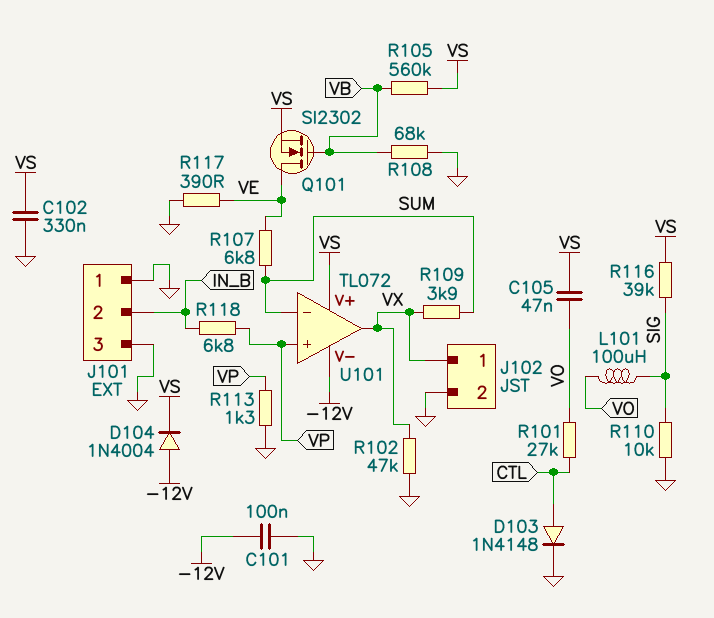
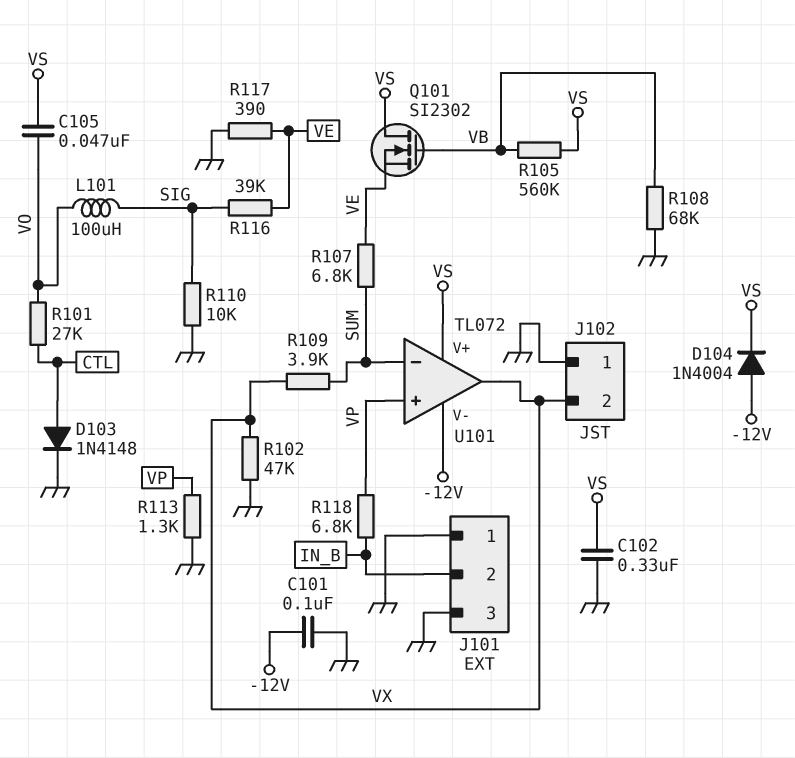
J102 pin 1: VX -> GND
J102 pin 2: GND -> VX
Q101: NMOS SI2302 (G VB, D VE, S VS) -> NMOS SI2302 (G VB, D VS, S VE)
R116: 39k (SIG, VS) -> 39k (SIG, VE)

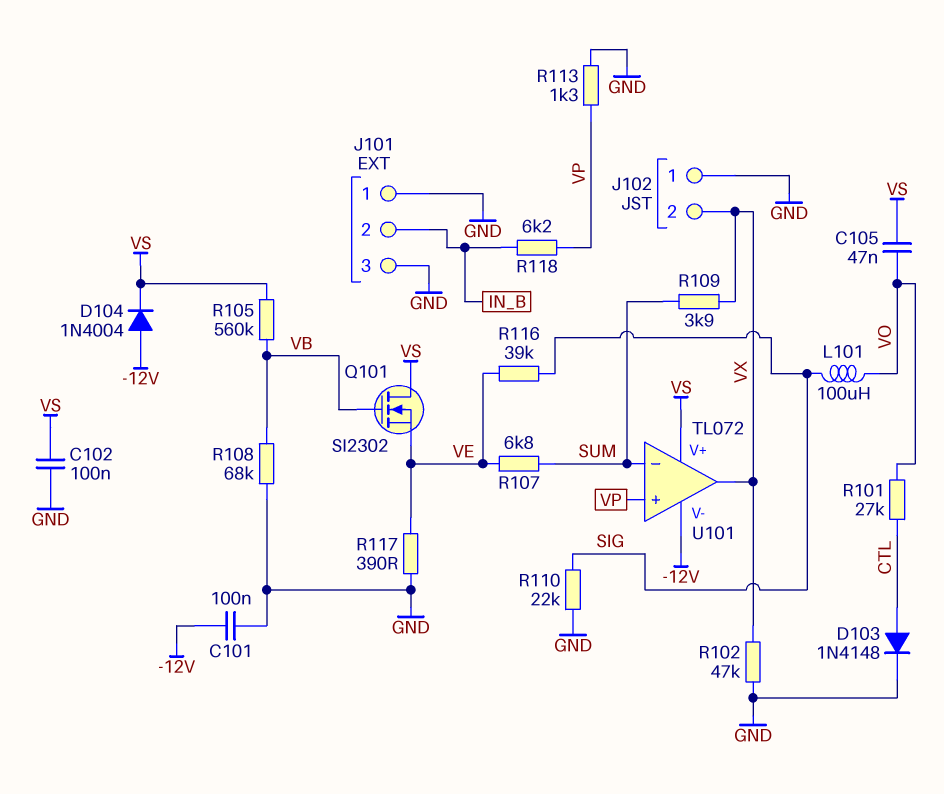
C102: 330nF (GND, VS) -> 100nF (GND, VS)
R110: 10k (GND, SIG) -> 22k (GND, SIG)
R118: 6.8k (IN_B, VP) -> 6.2k (IN_B, VP)

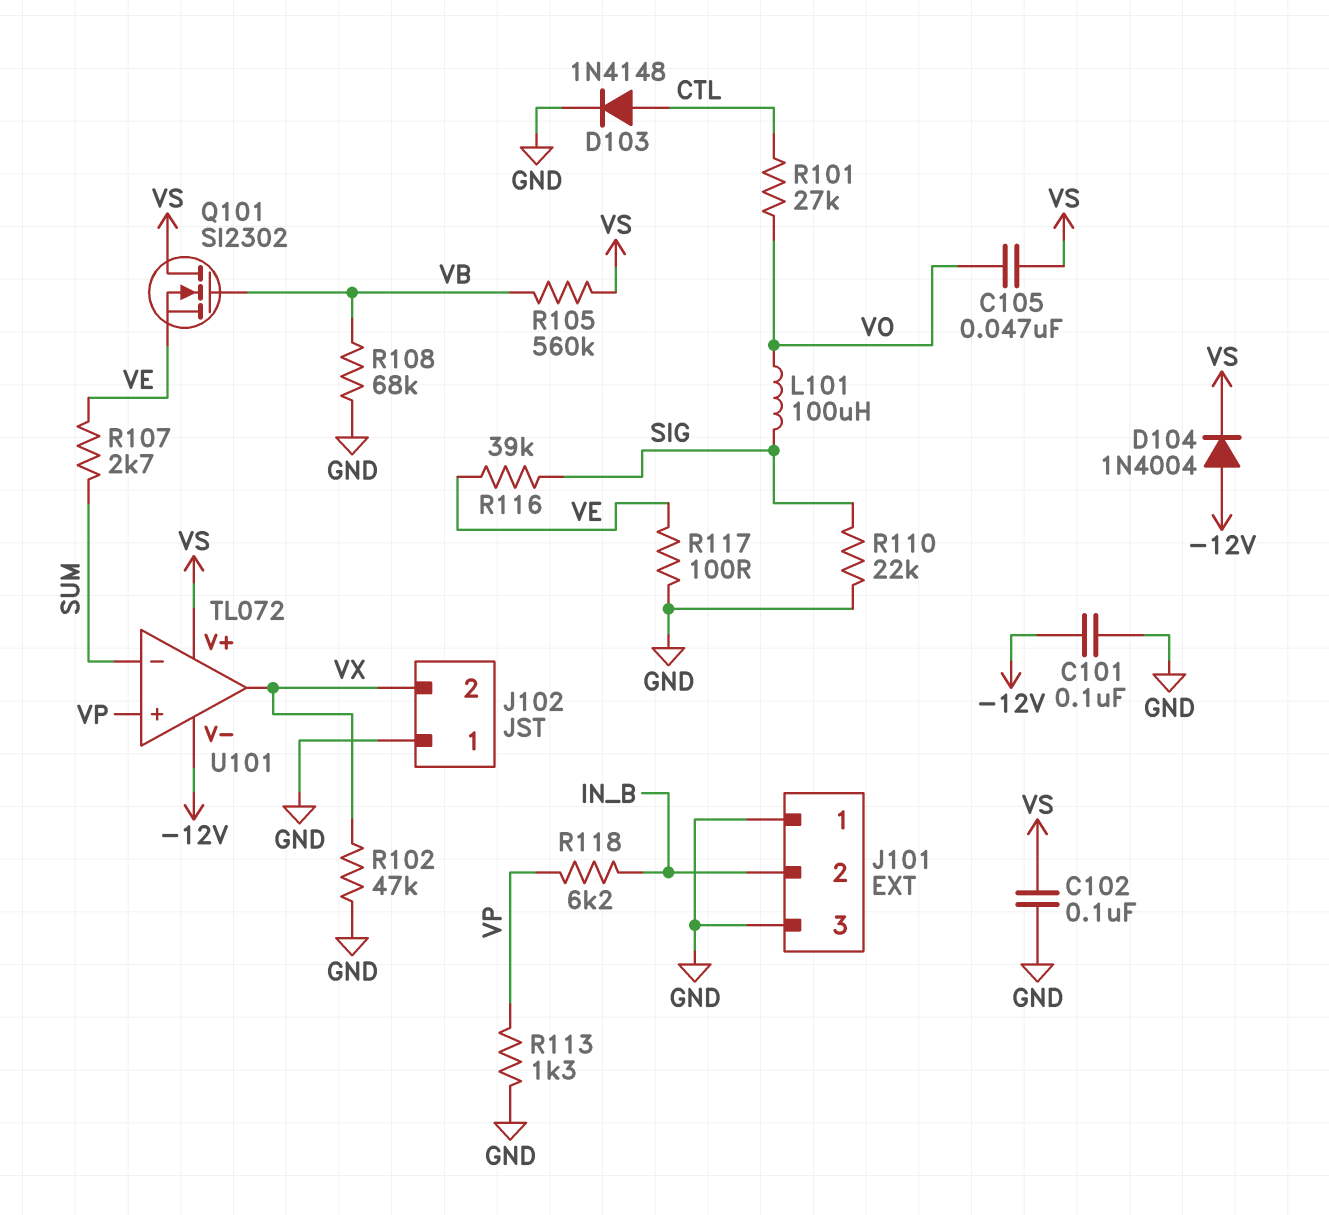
R107: 6.8k (SUM, VE) -> 2.7k (SUM, VE)
R109: 3.9k (SUM, VX) -> none
R117: 390 (GND, VE) -> 100 (GND, VE)

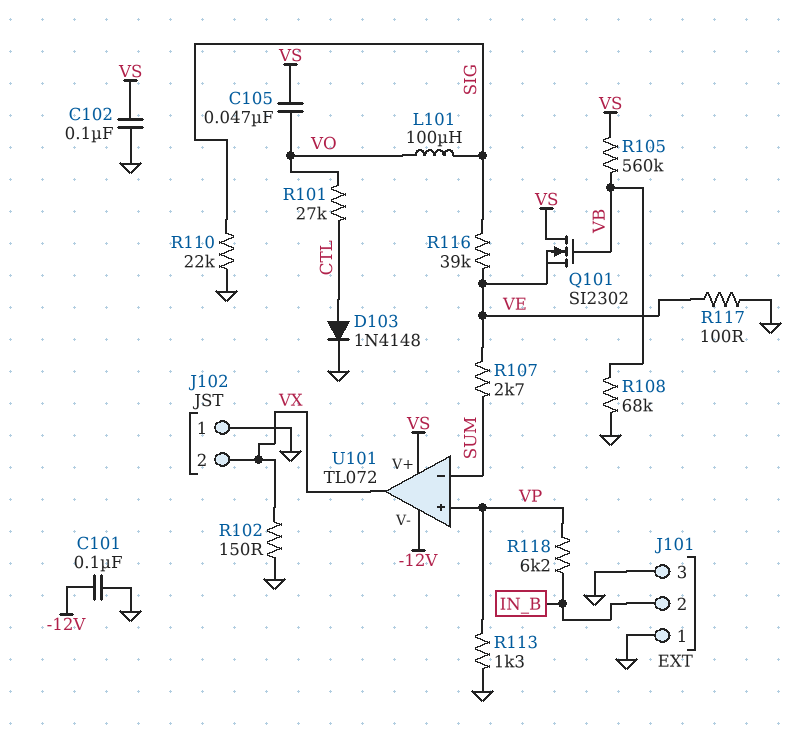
D104: diode 1N4004 (A -12V, K VS) -> none
R102: 47k (GND, VX) -> 150 (GND, VX)

